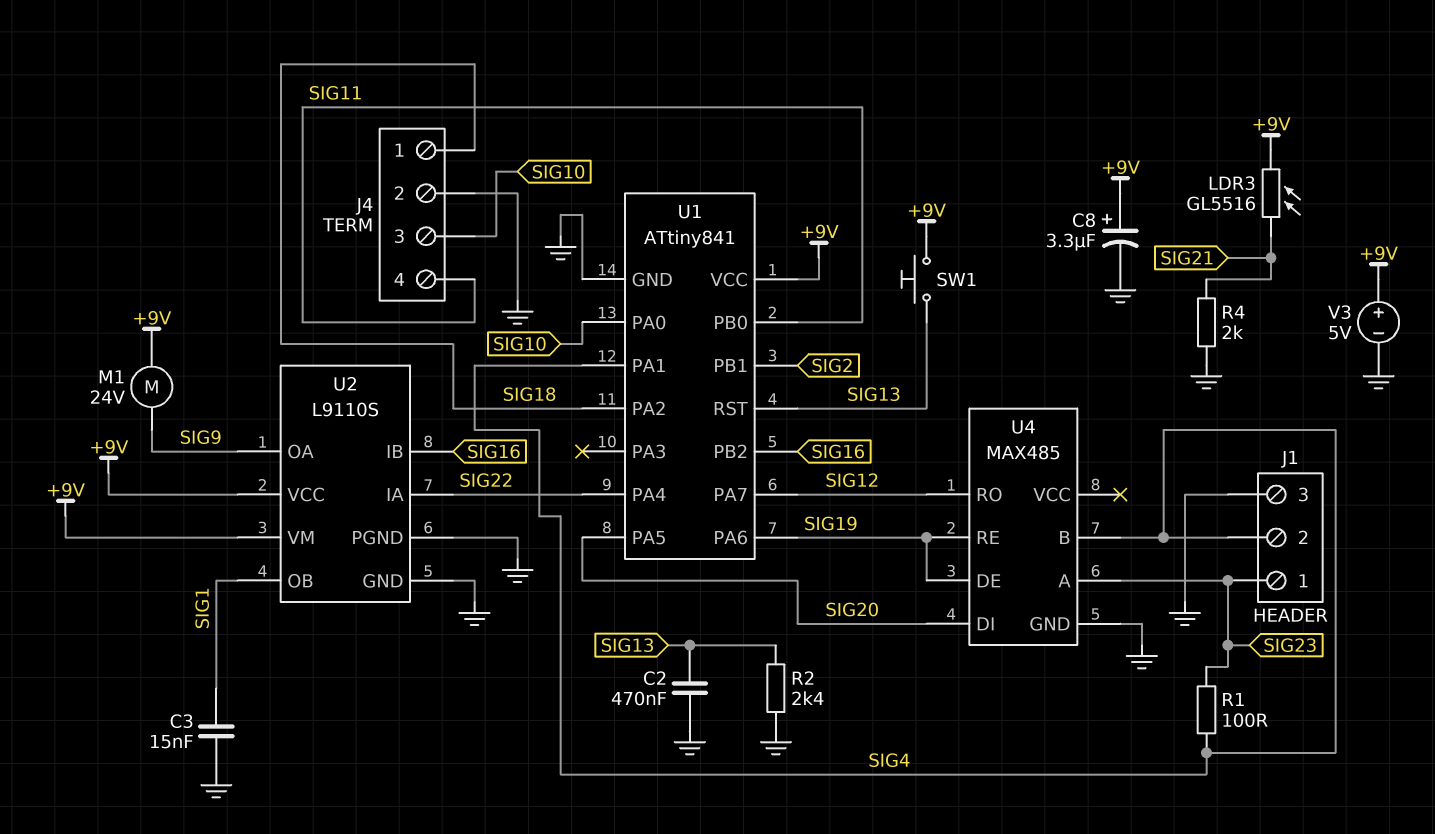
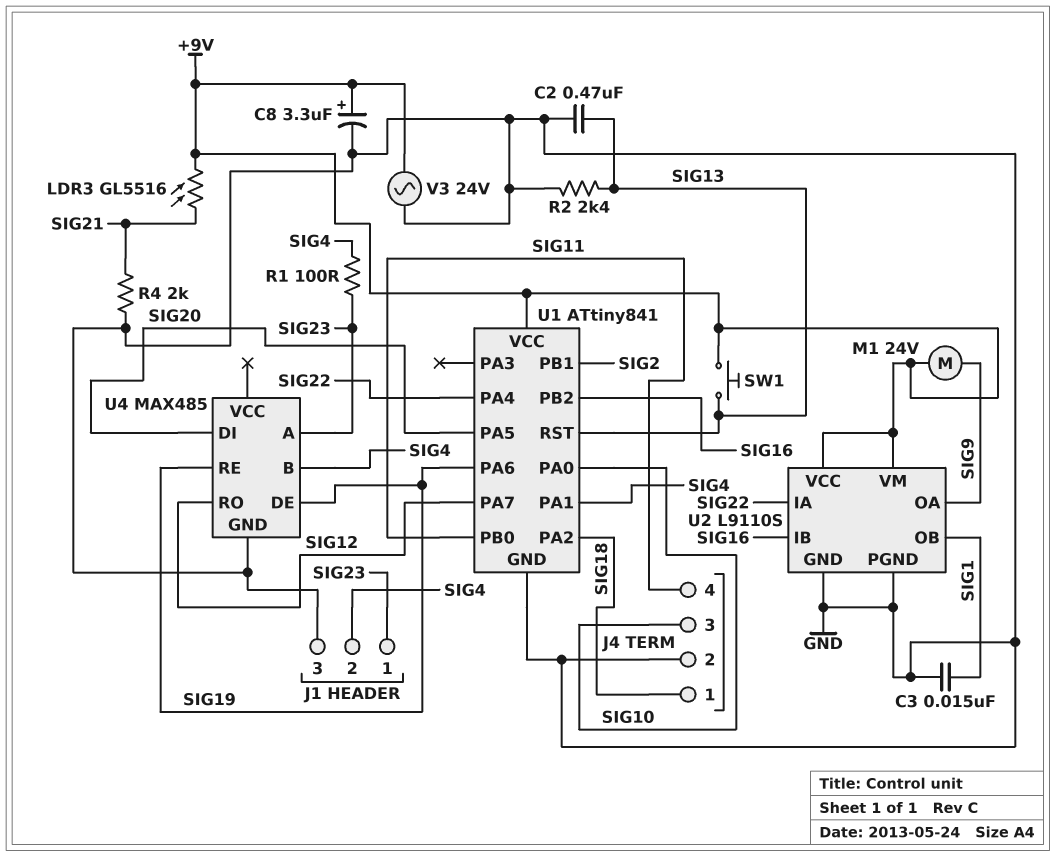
V3: 5V (plus +9V, minus GND) -> AC 24V (+9V, GND)

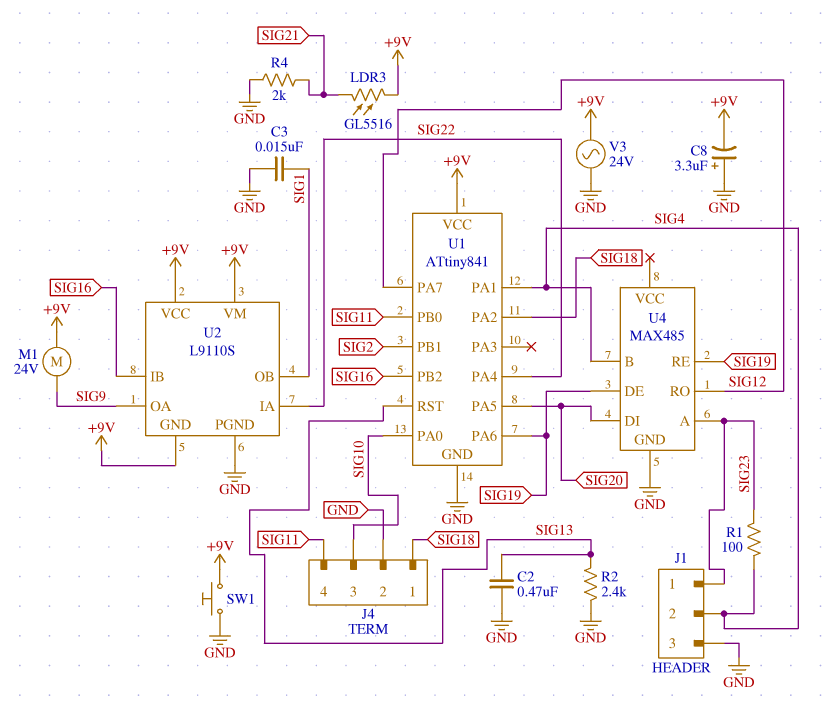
C8: 3.3uF (plus +9V, minus GND) -> 3.3uF (plus GND, minus +9V)
SW1: button (+9V, SIG13) -> button (+9V, GND)
U2 pin GND: GND -> +9V

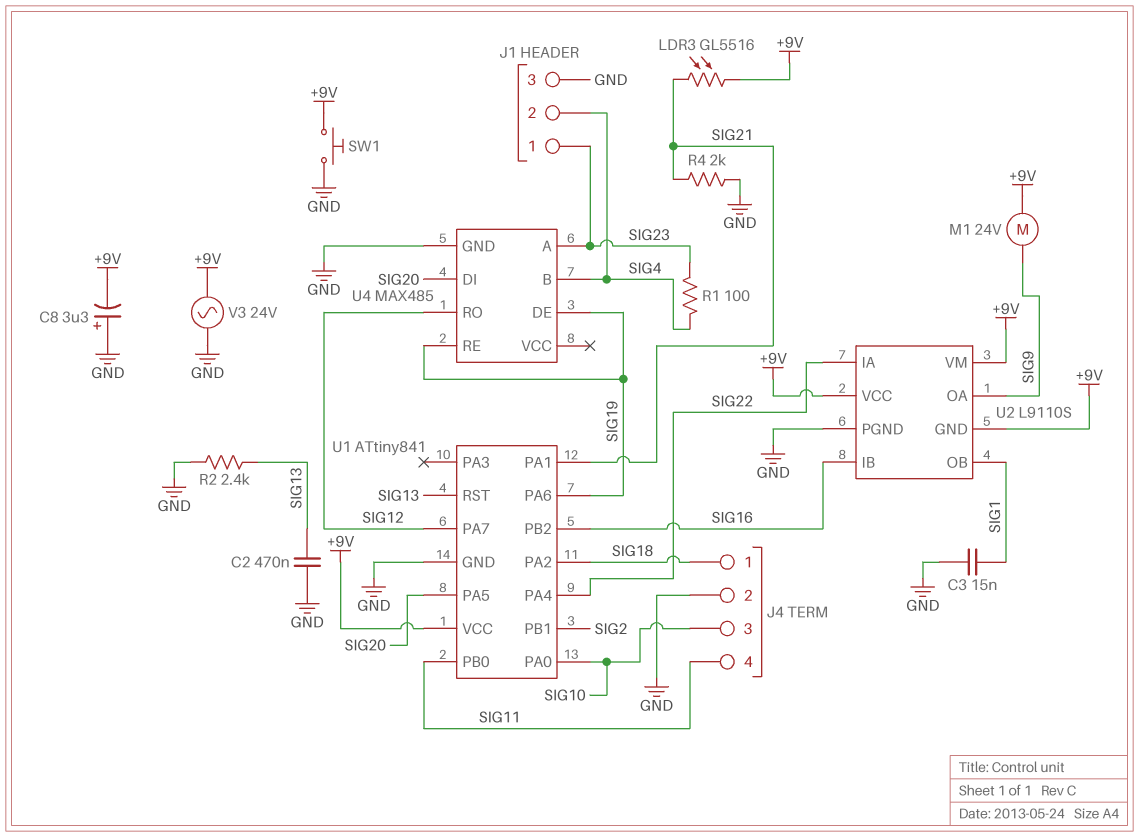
U1 pin PA1: SIG4 -> SIG21

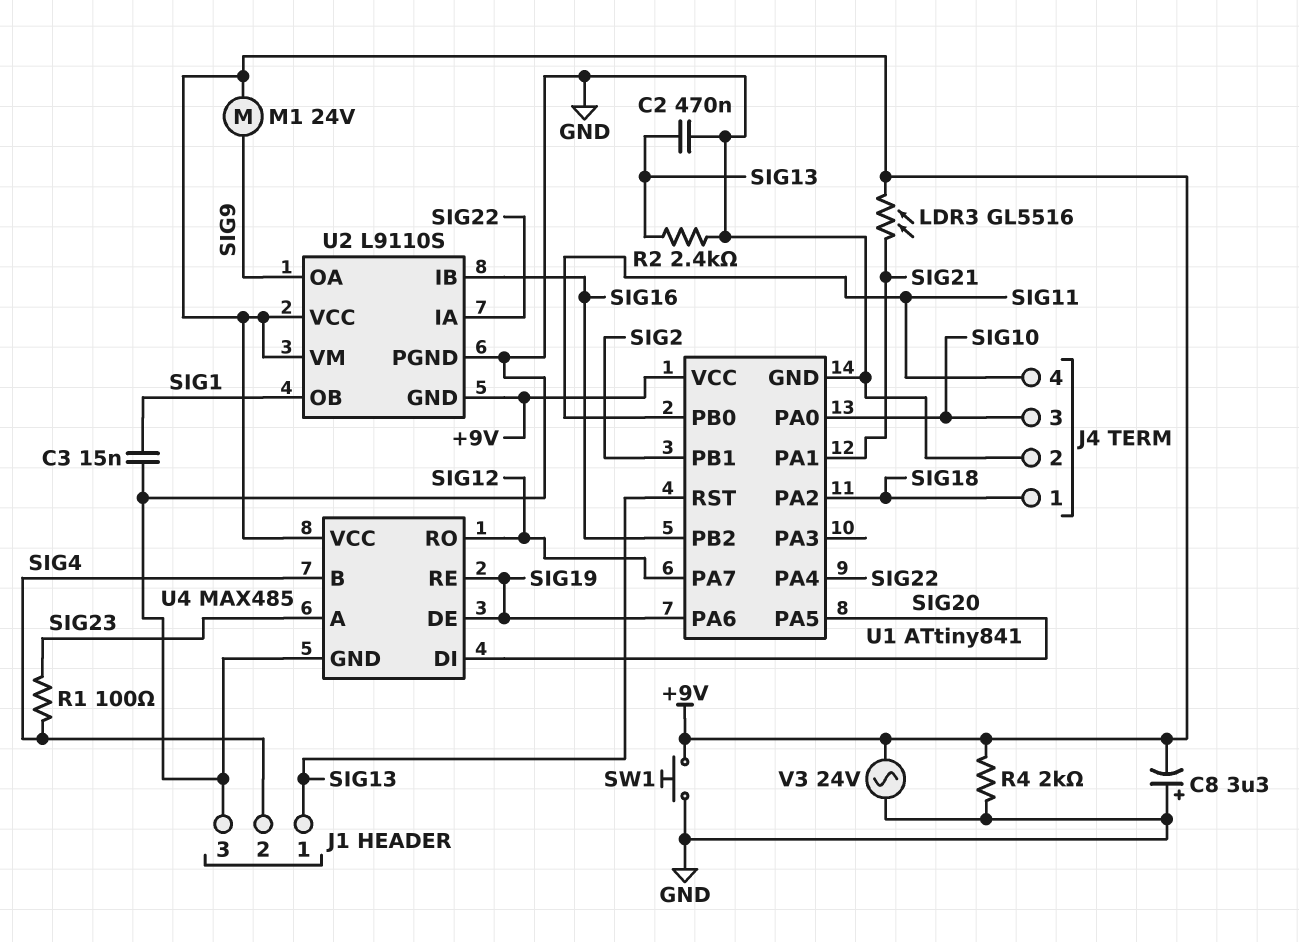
J1 pin 1: SIG23 -> SIG13
R4: 2k (GND, SIG21) -> 2k (+9V, GND)
U4 pin VCC: none -> +9V

